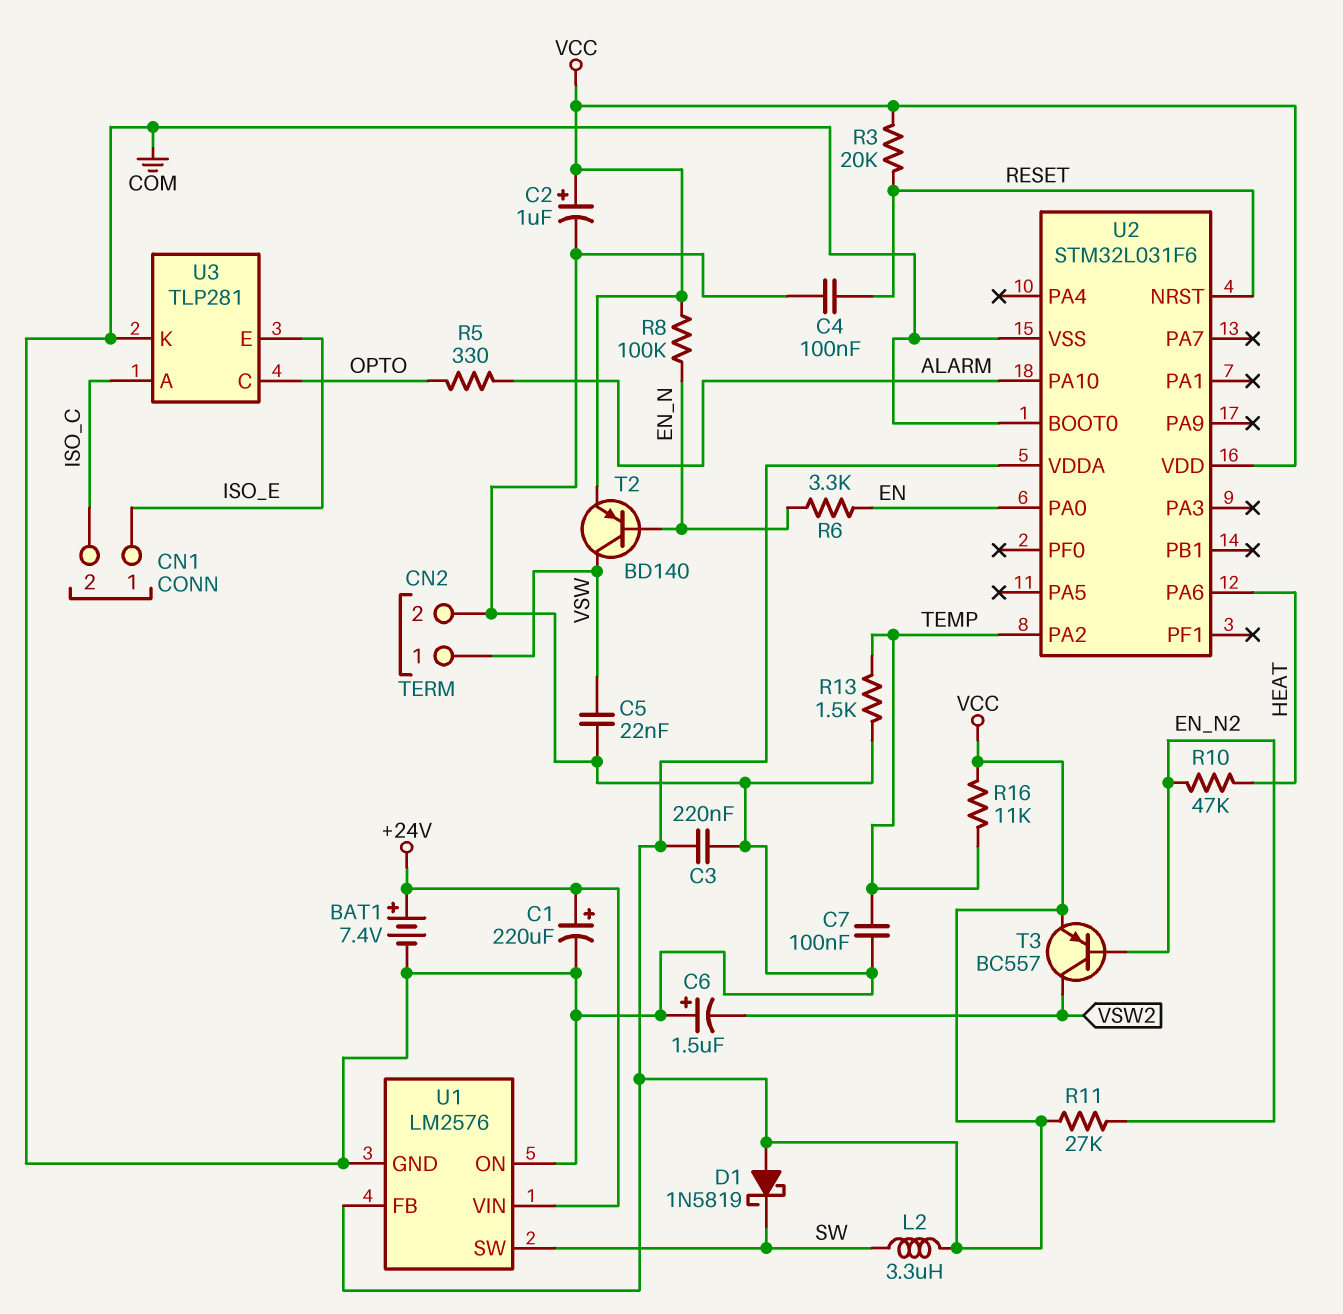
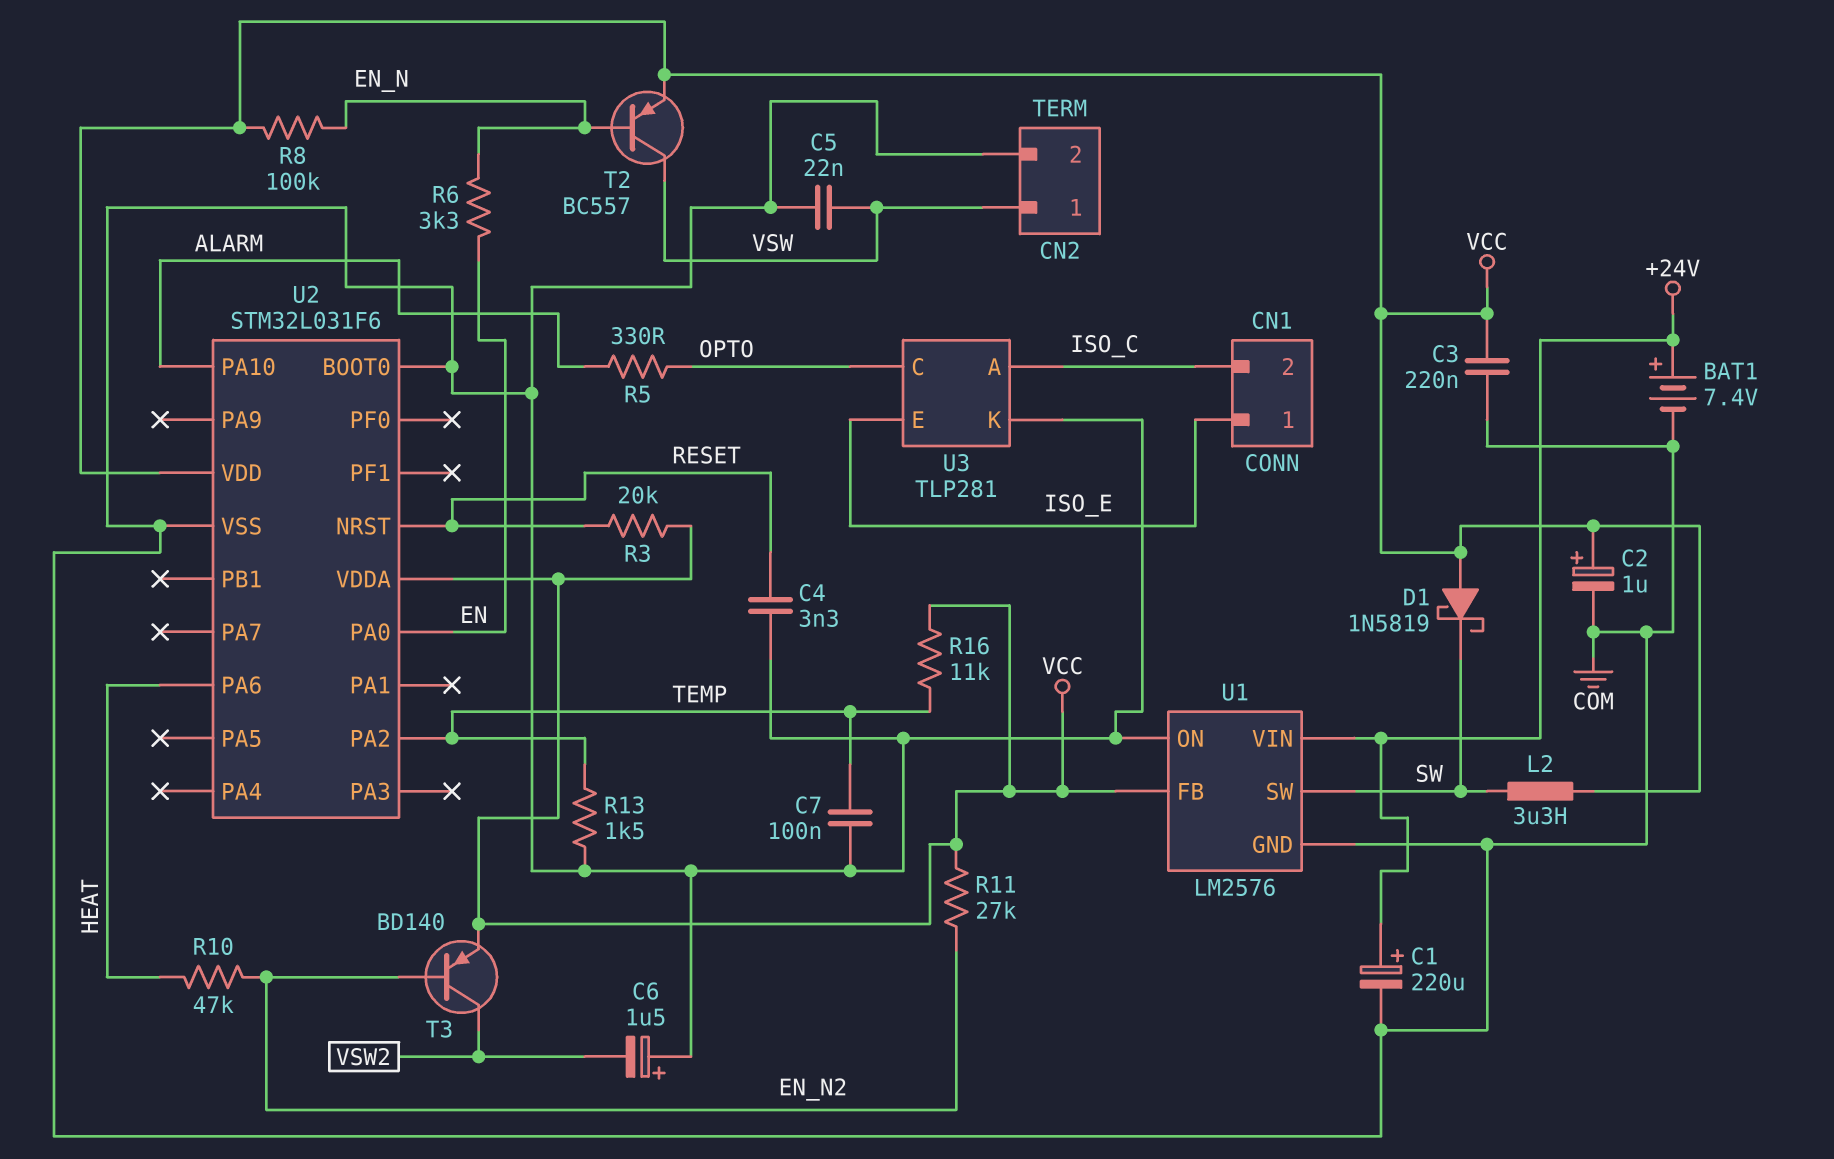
C4: 100nF (COM, RESET) -> 3.3nF (COM, RESET)
T2: PNP BD140 (B EN_N, C VSW, E VCC) -> PNP BC557 (B EN_N, C VSW, E VCC)
T3: PNP BC557 (B EN_N2, C VSW2, E VCC) -> PNP BD140 (B EN_N2, C VSW2, E VCC)

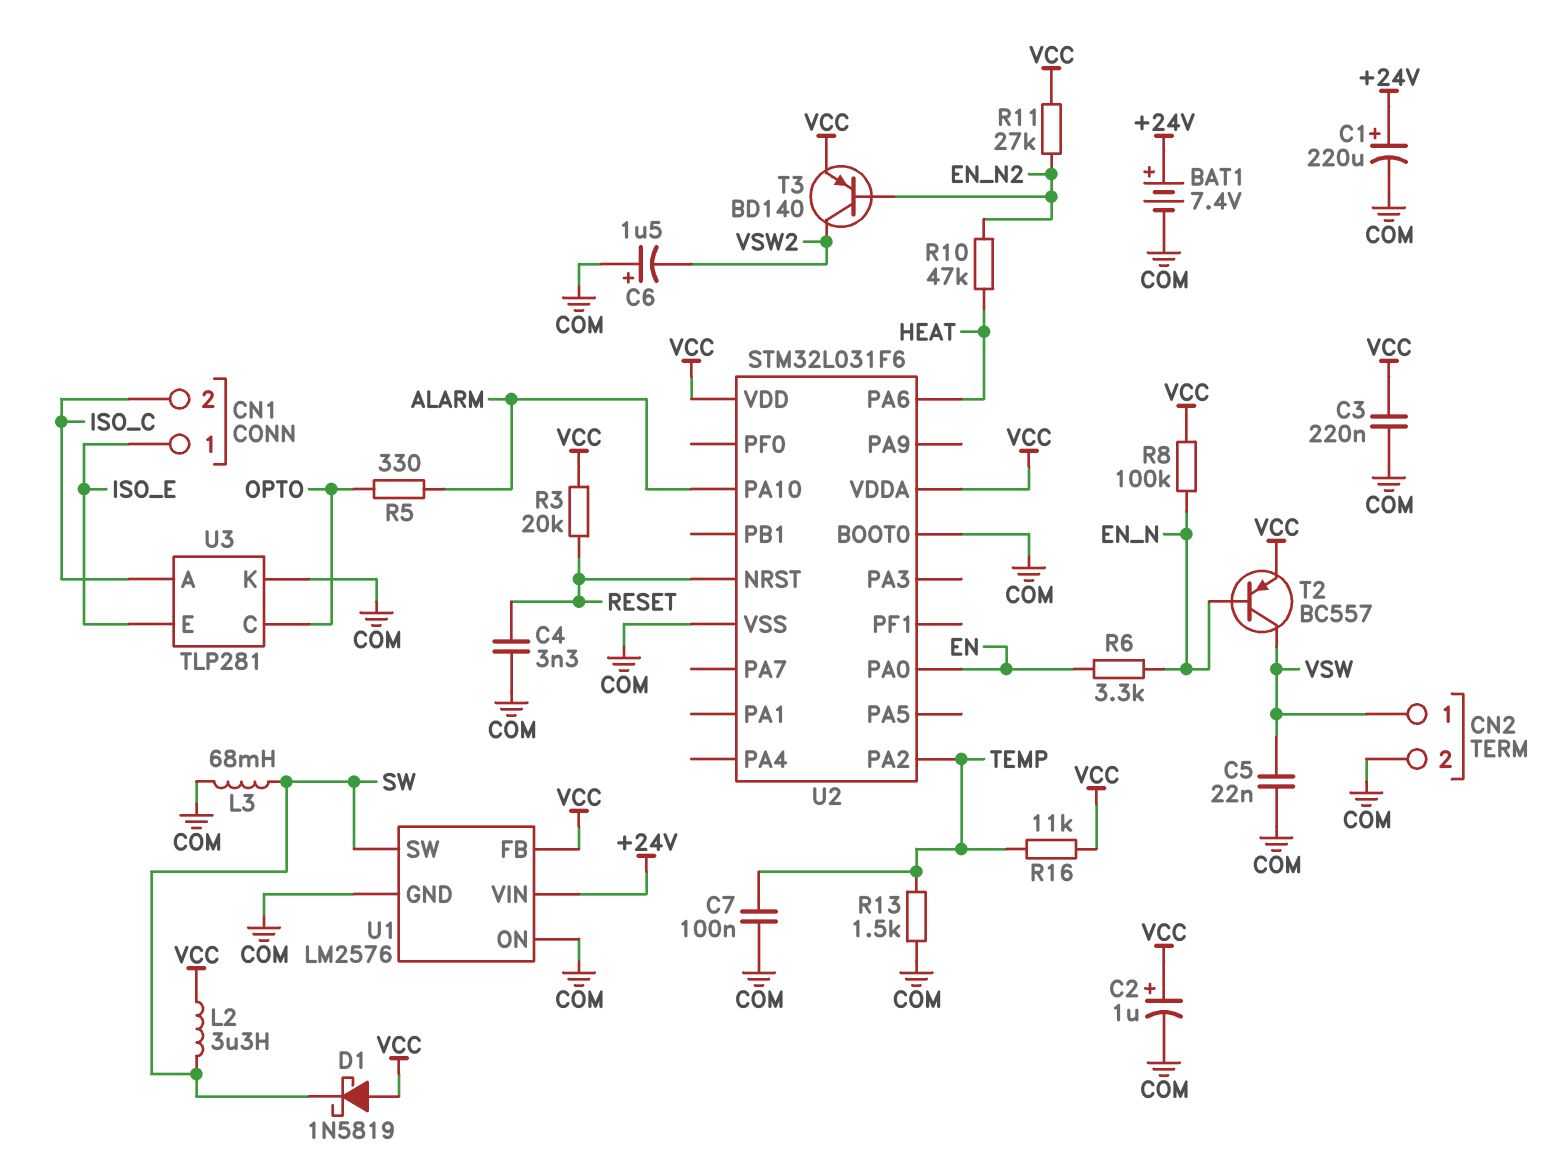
L3: none -> 68mH (COM, SW)

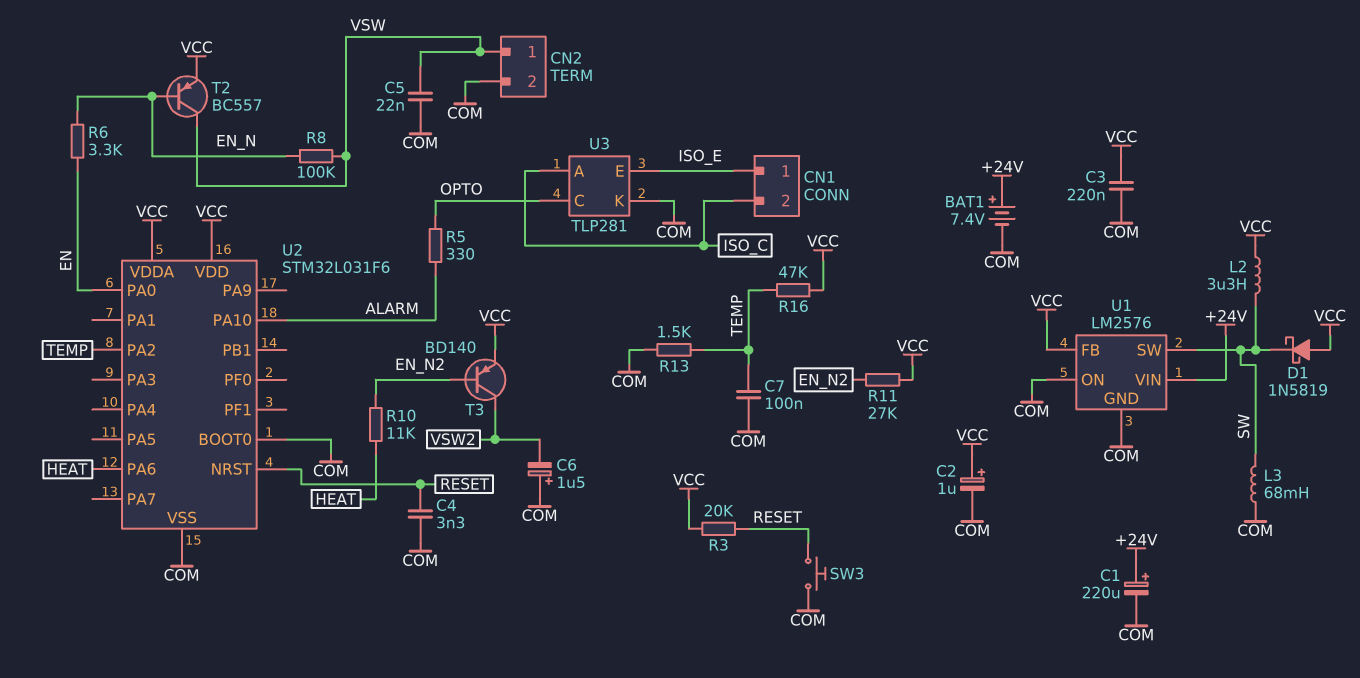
R8: 100k (EN_N, VCC) -> 100k (EN_N, VSW)
R10: 47k (EN_N2, HEAT) -> 11k (EN_N2, HEAT)
R16: 11k (TEMP, VCC) -> 47k (TEMP, VCC)
SW3: none -> button (COM, RESET)

